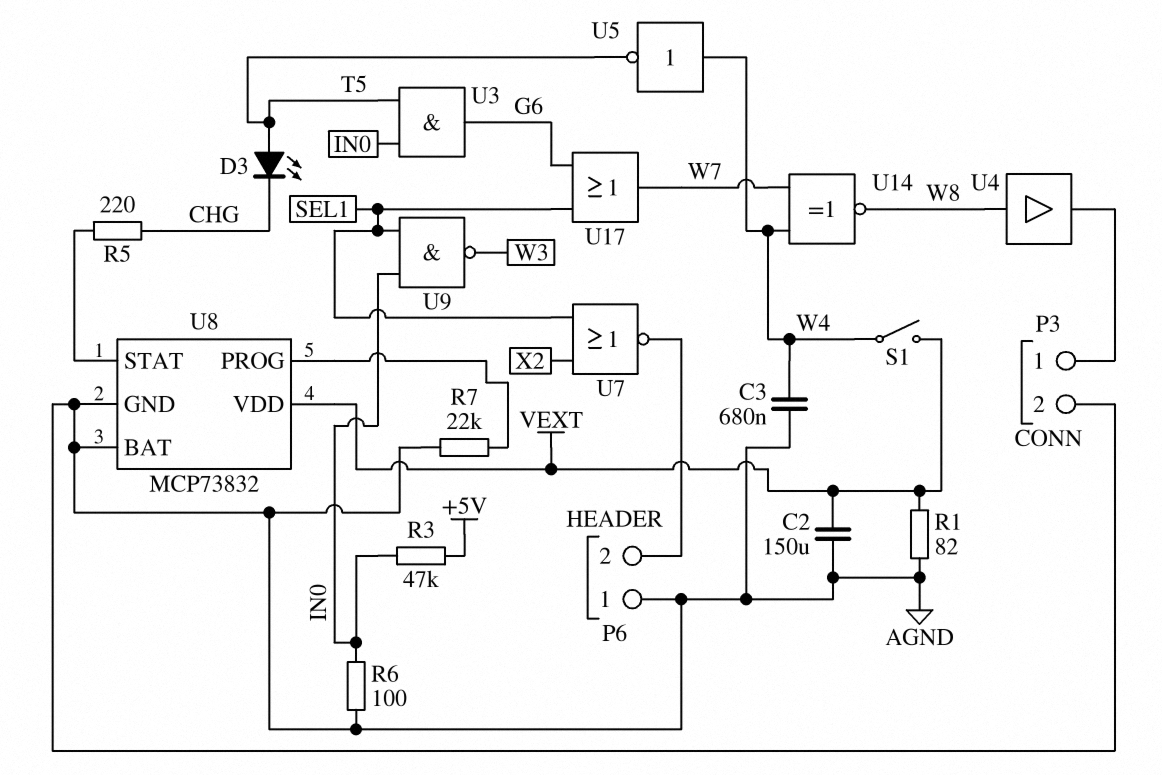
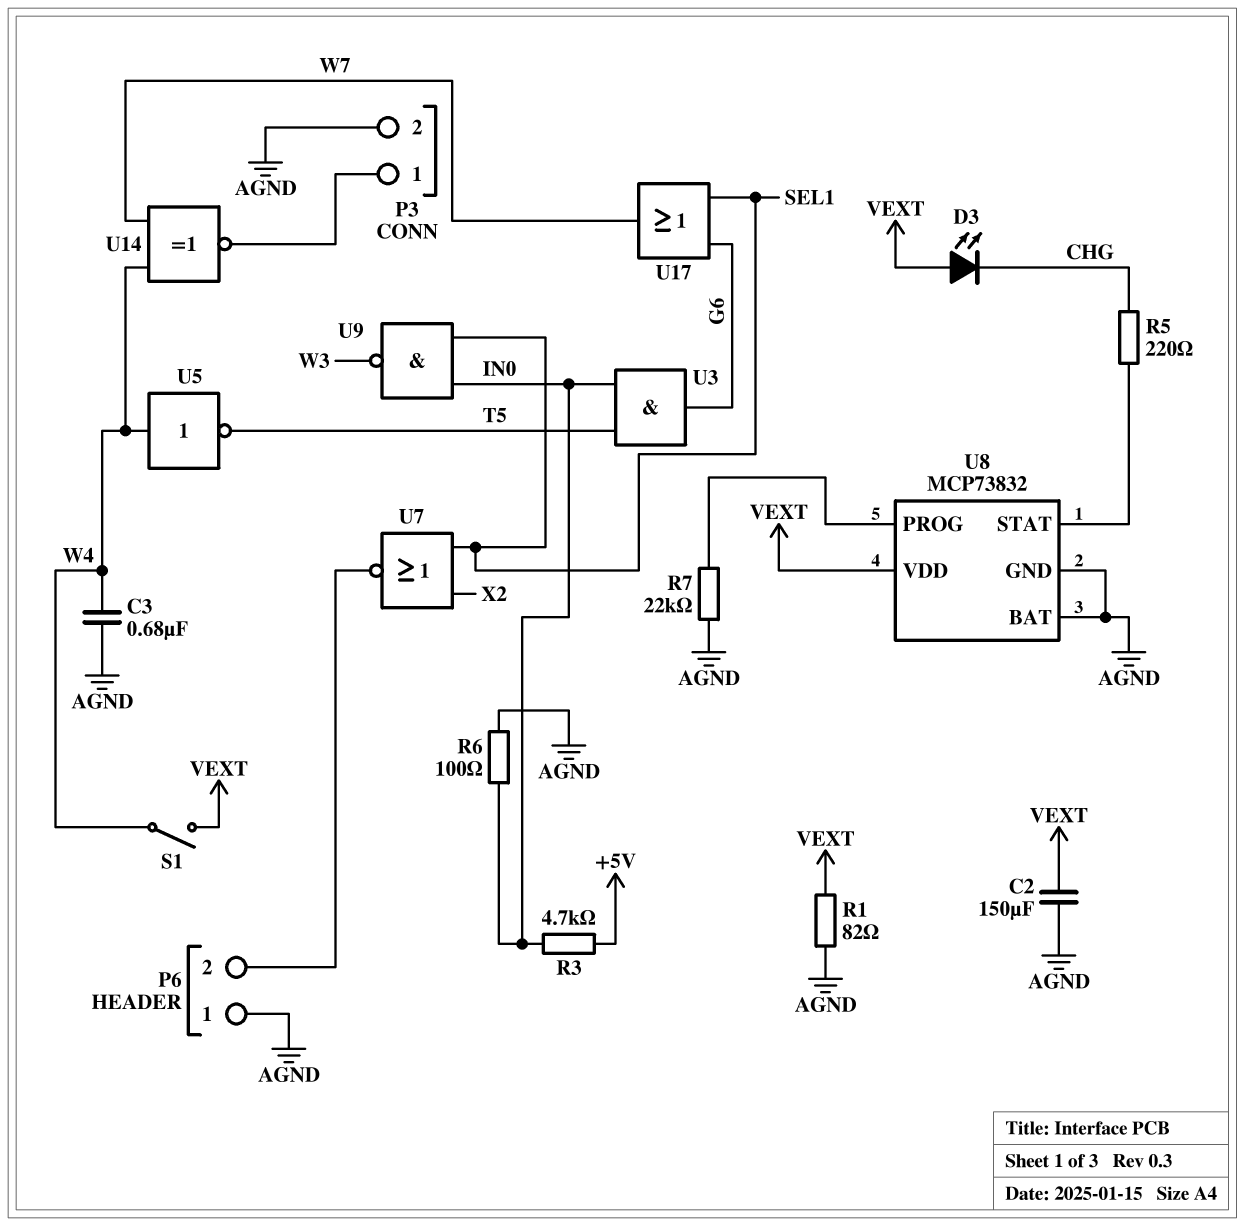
D3: LED (A T5, K CHG) -> LED (A VEXT, K CHG)
R3: 47k (+5V, IN0) -> 4.7k (+5V, IN0)
U4: buffer (in W8, out P3/1) -> none
U14: XNOR (in W4, in W7, out W8) -> XNOR (in W4, in W7, out P3/1)

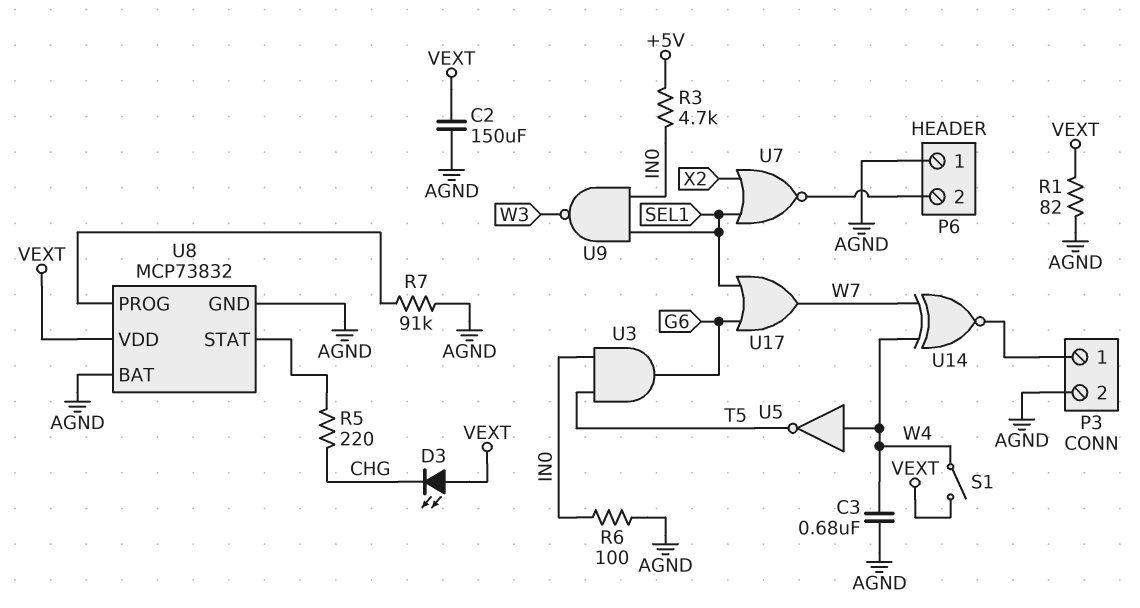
R7: 22k (AGND, U8/PROG) -> 91k (AGND, U8/PROG)

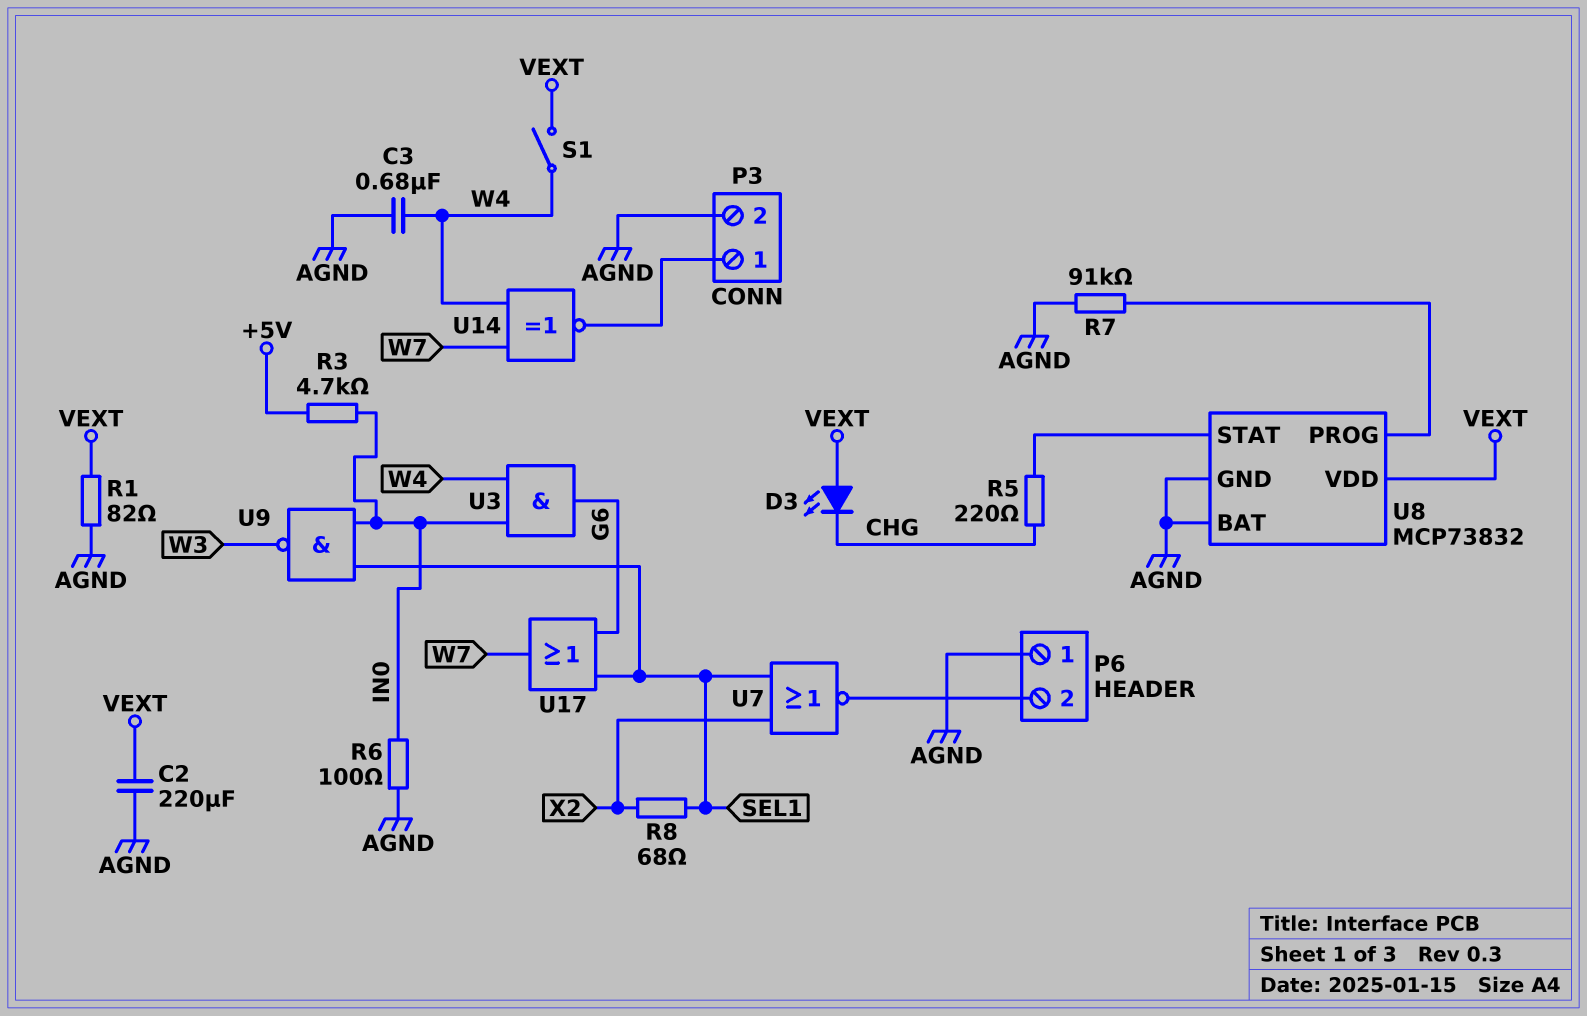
C2: 150uF (AGND, VEXT) -> 220uF (AGND, VEXT)
R8: none -> 68 (SEL1, X2)
U3: AND (in IN0, in T5, out G6) -> AND (in IN0, in W4, out G6)
U5: NOT (in W4, out T5) -> none

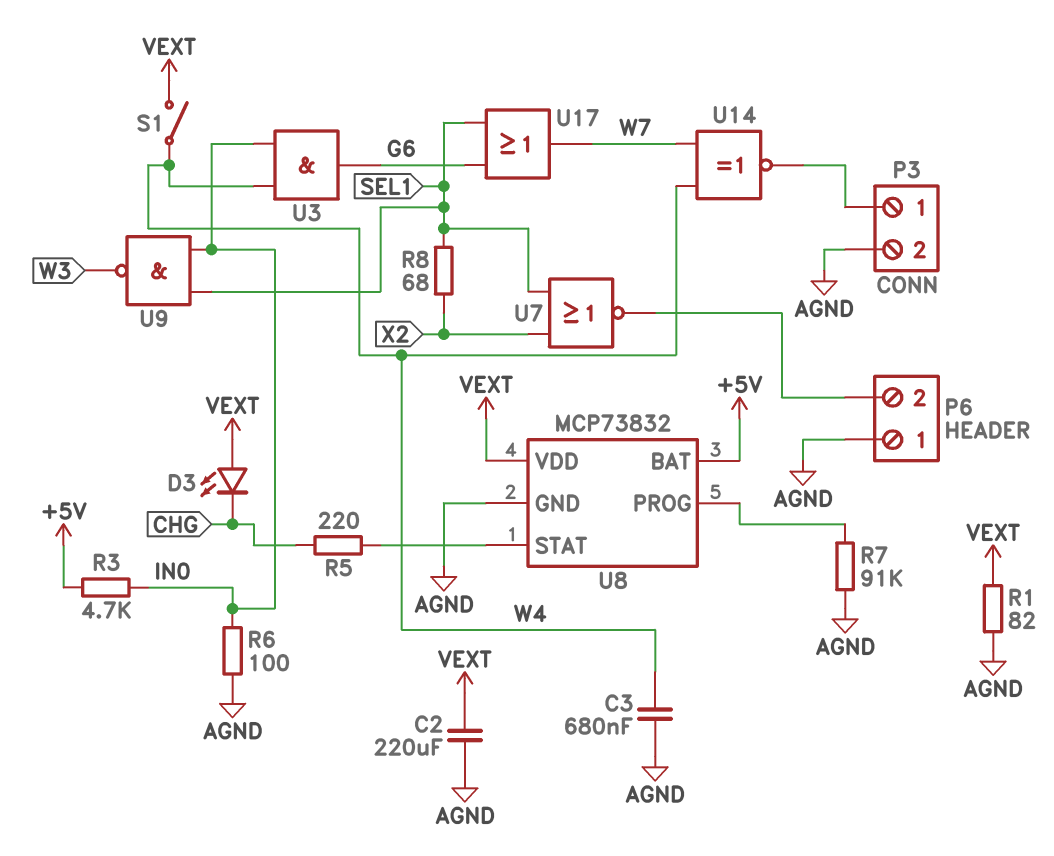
U8 pin BAT: AGND -> +5V

